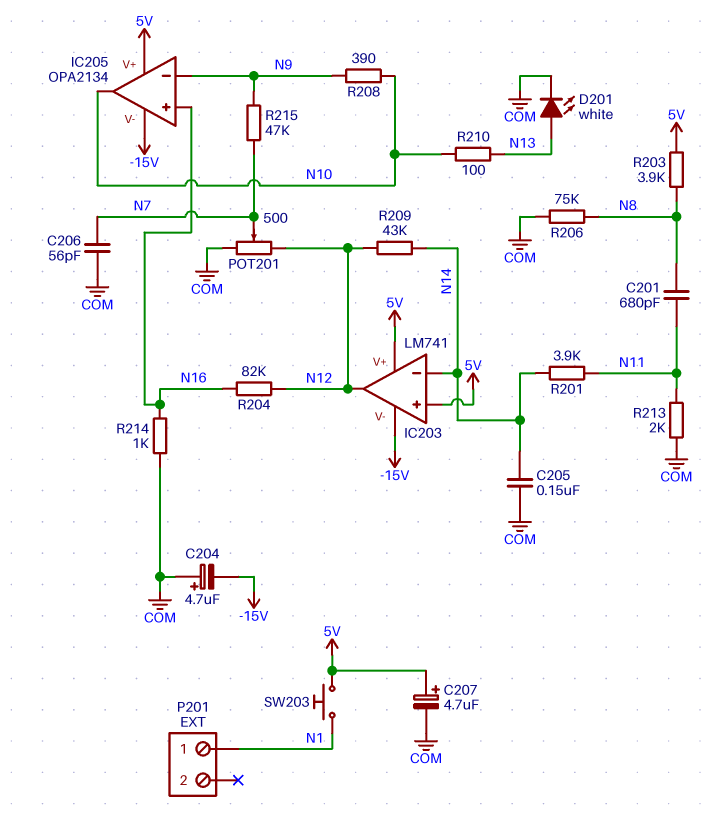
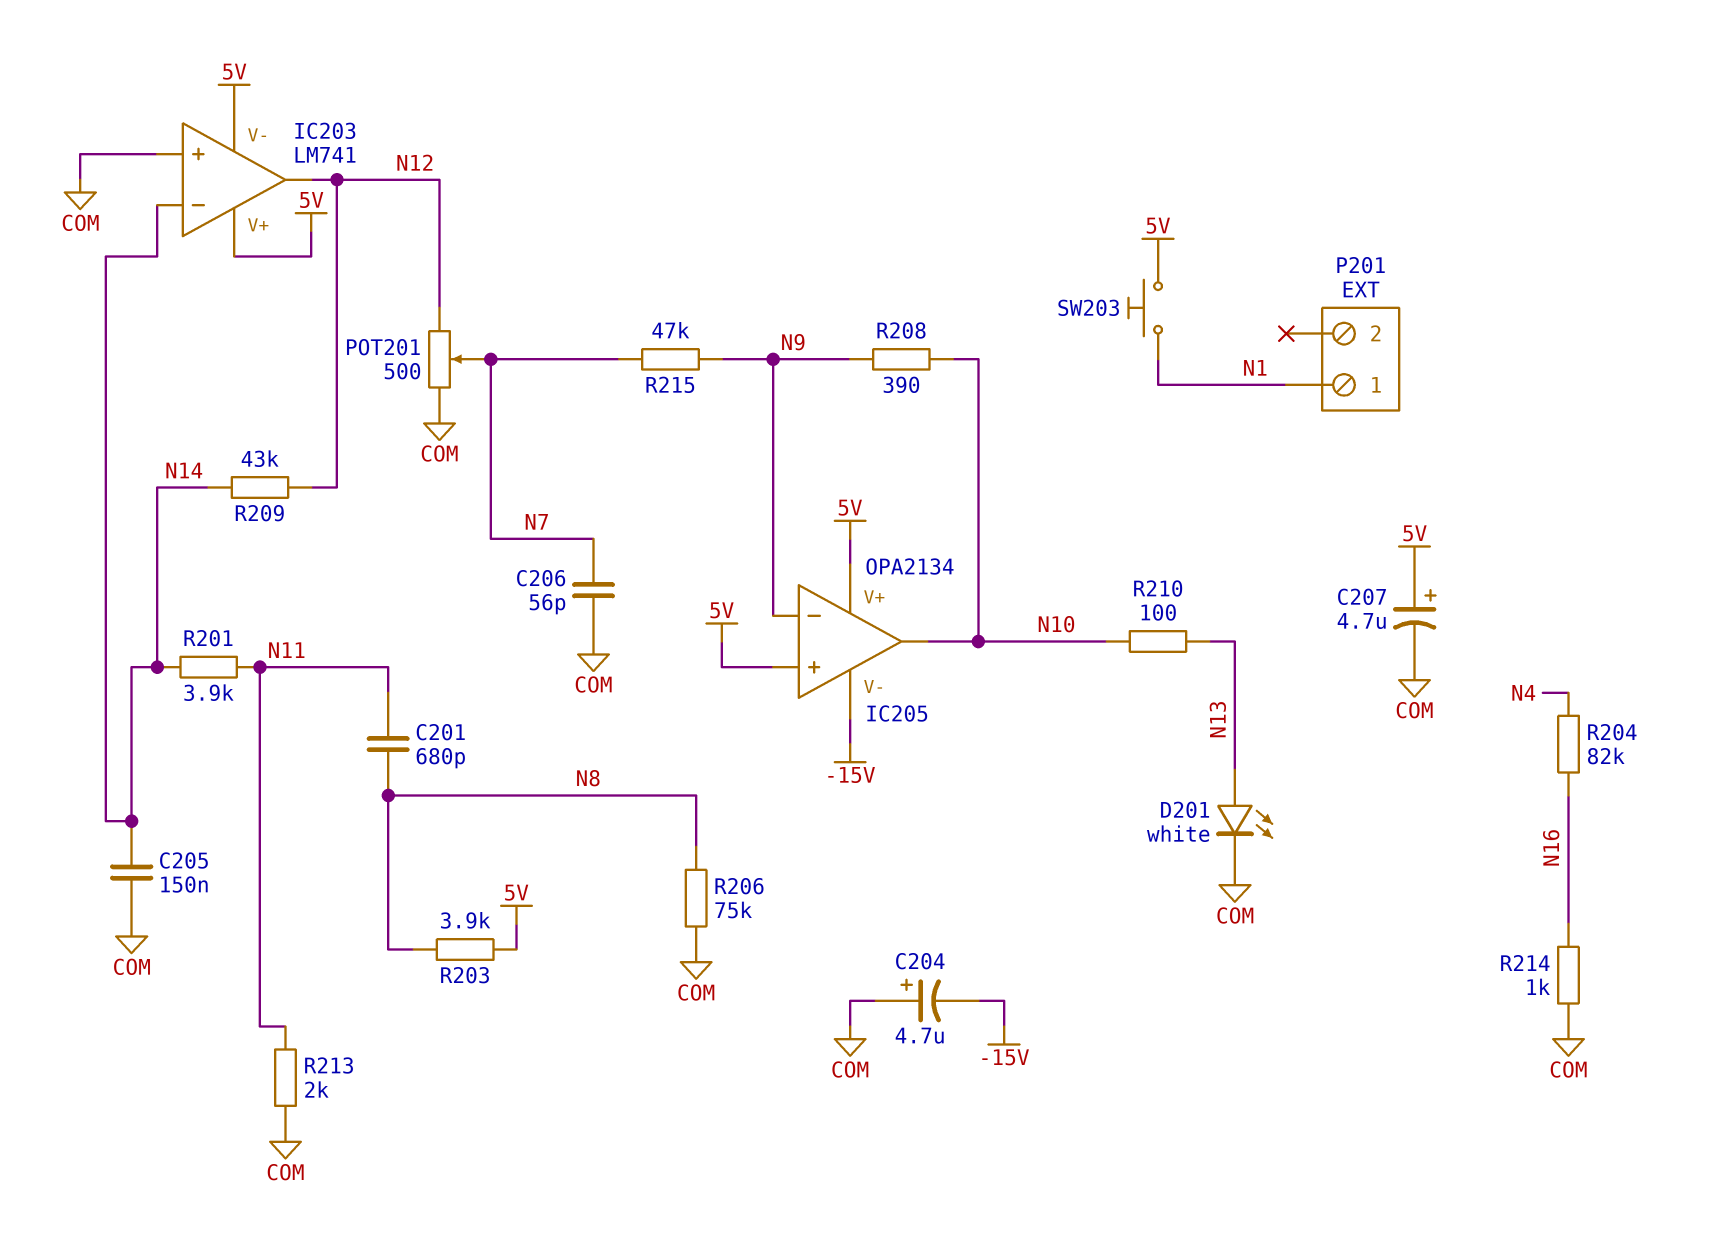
IC203 pin V-: -15V -> 5V
IC203 pin in+: 5V -> COM
IC205 pin in+: N16 -> 5V
R204: 82k (N12, N16) -> 82k (N4, N16)

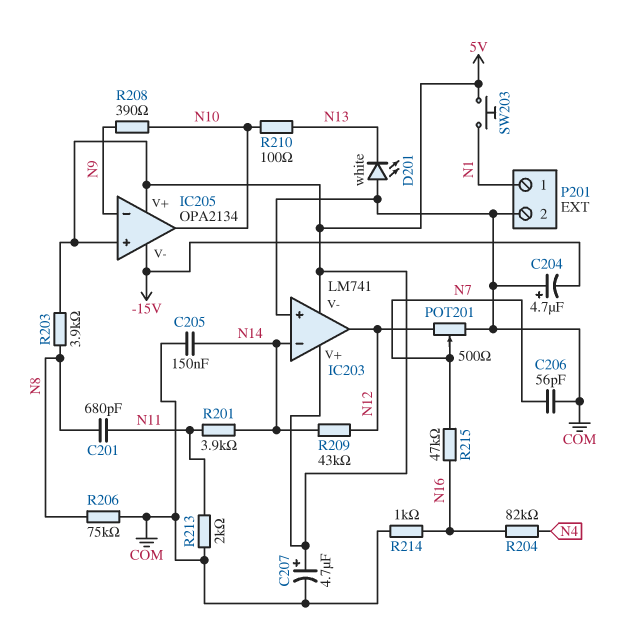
D201: LED white (A N13, K COM) -> LED white (A COM, K N13)
P201 pin 2: none -> COM
R215: 47k (N7, N9) -> 47k (N7, N16)

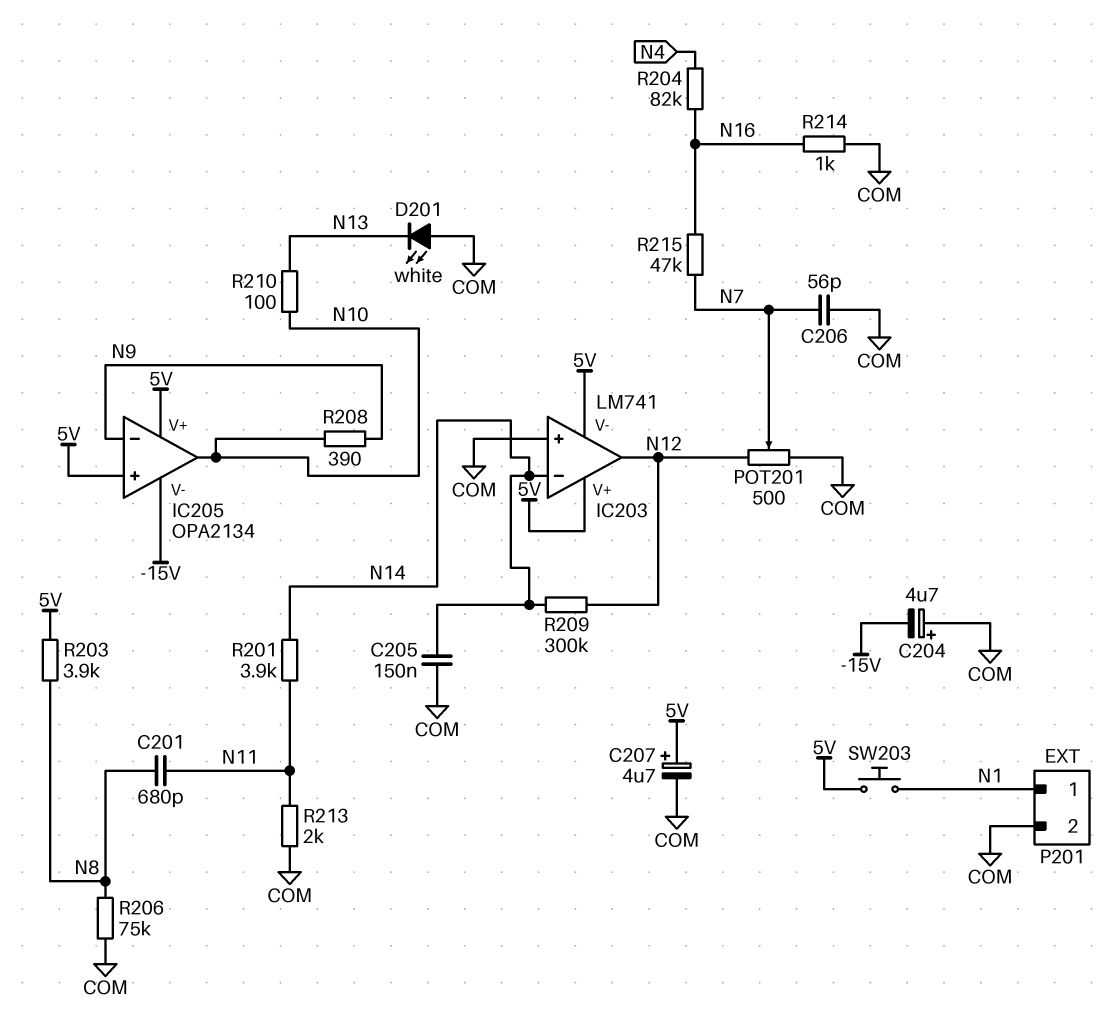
R209: 43k (N12, N14) -> 300k (N12, N14)

